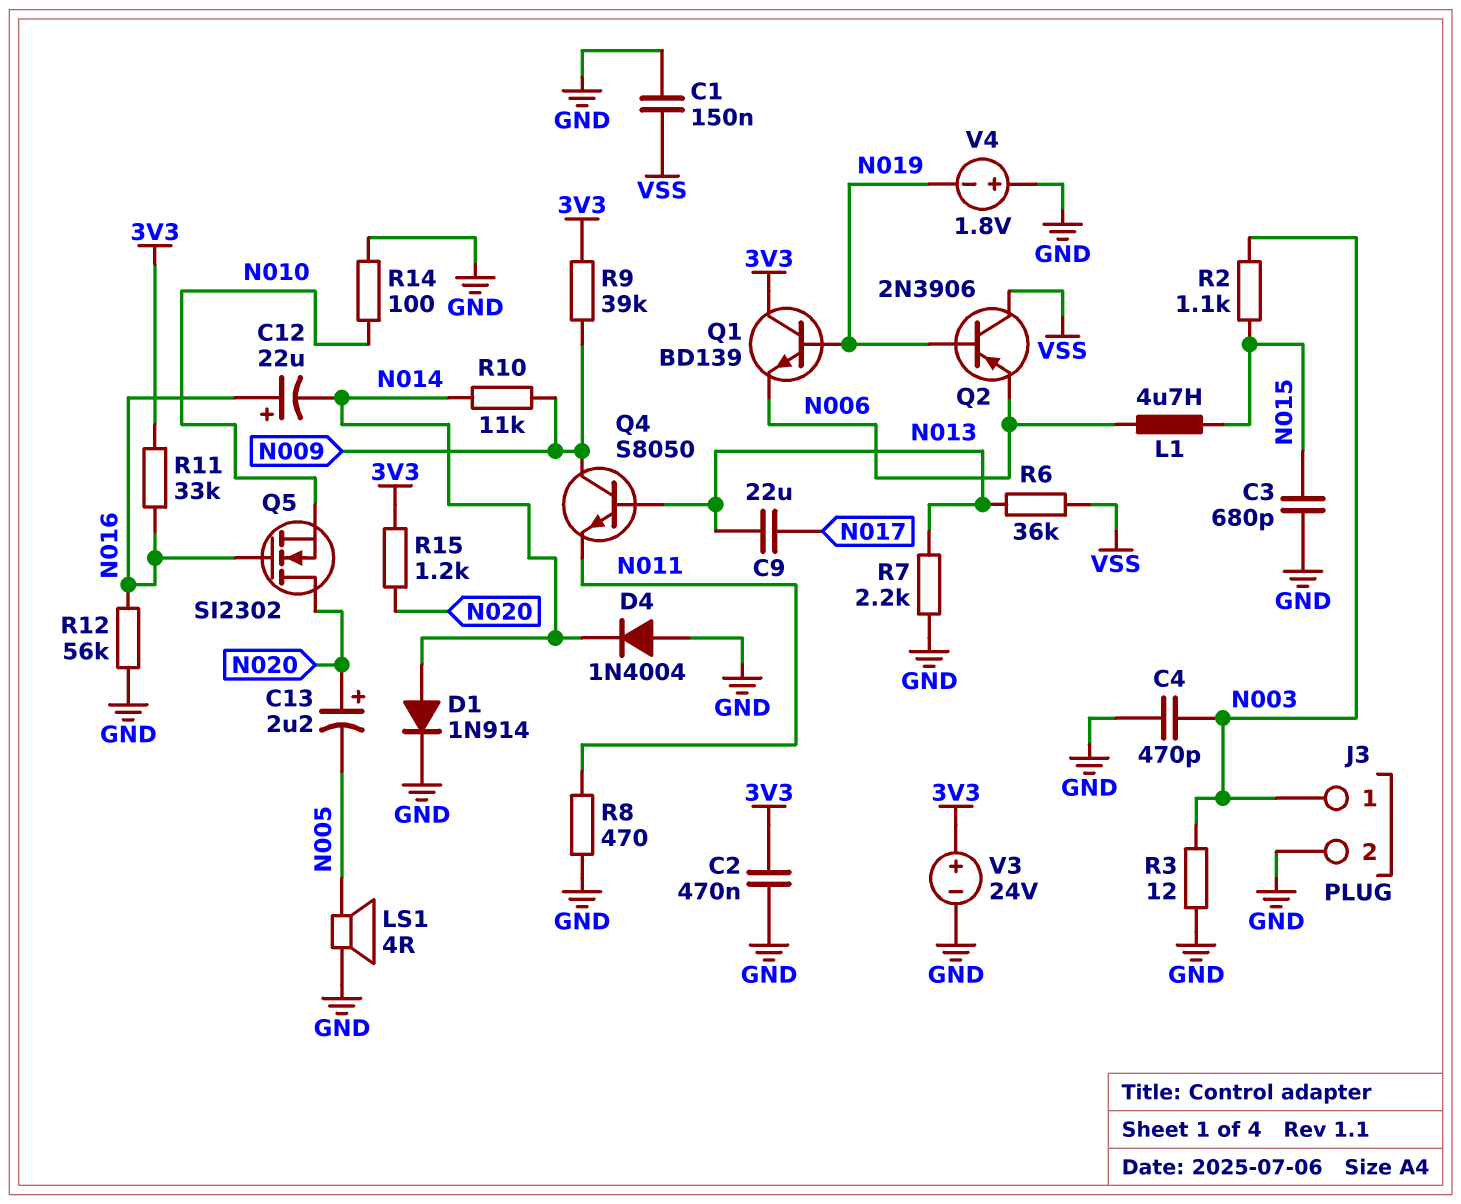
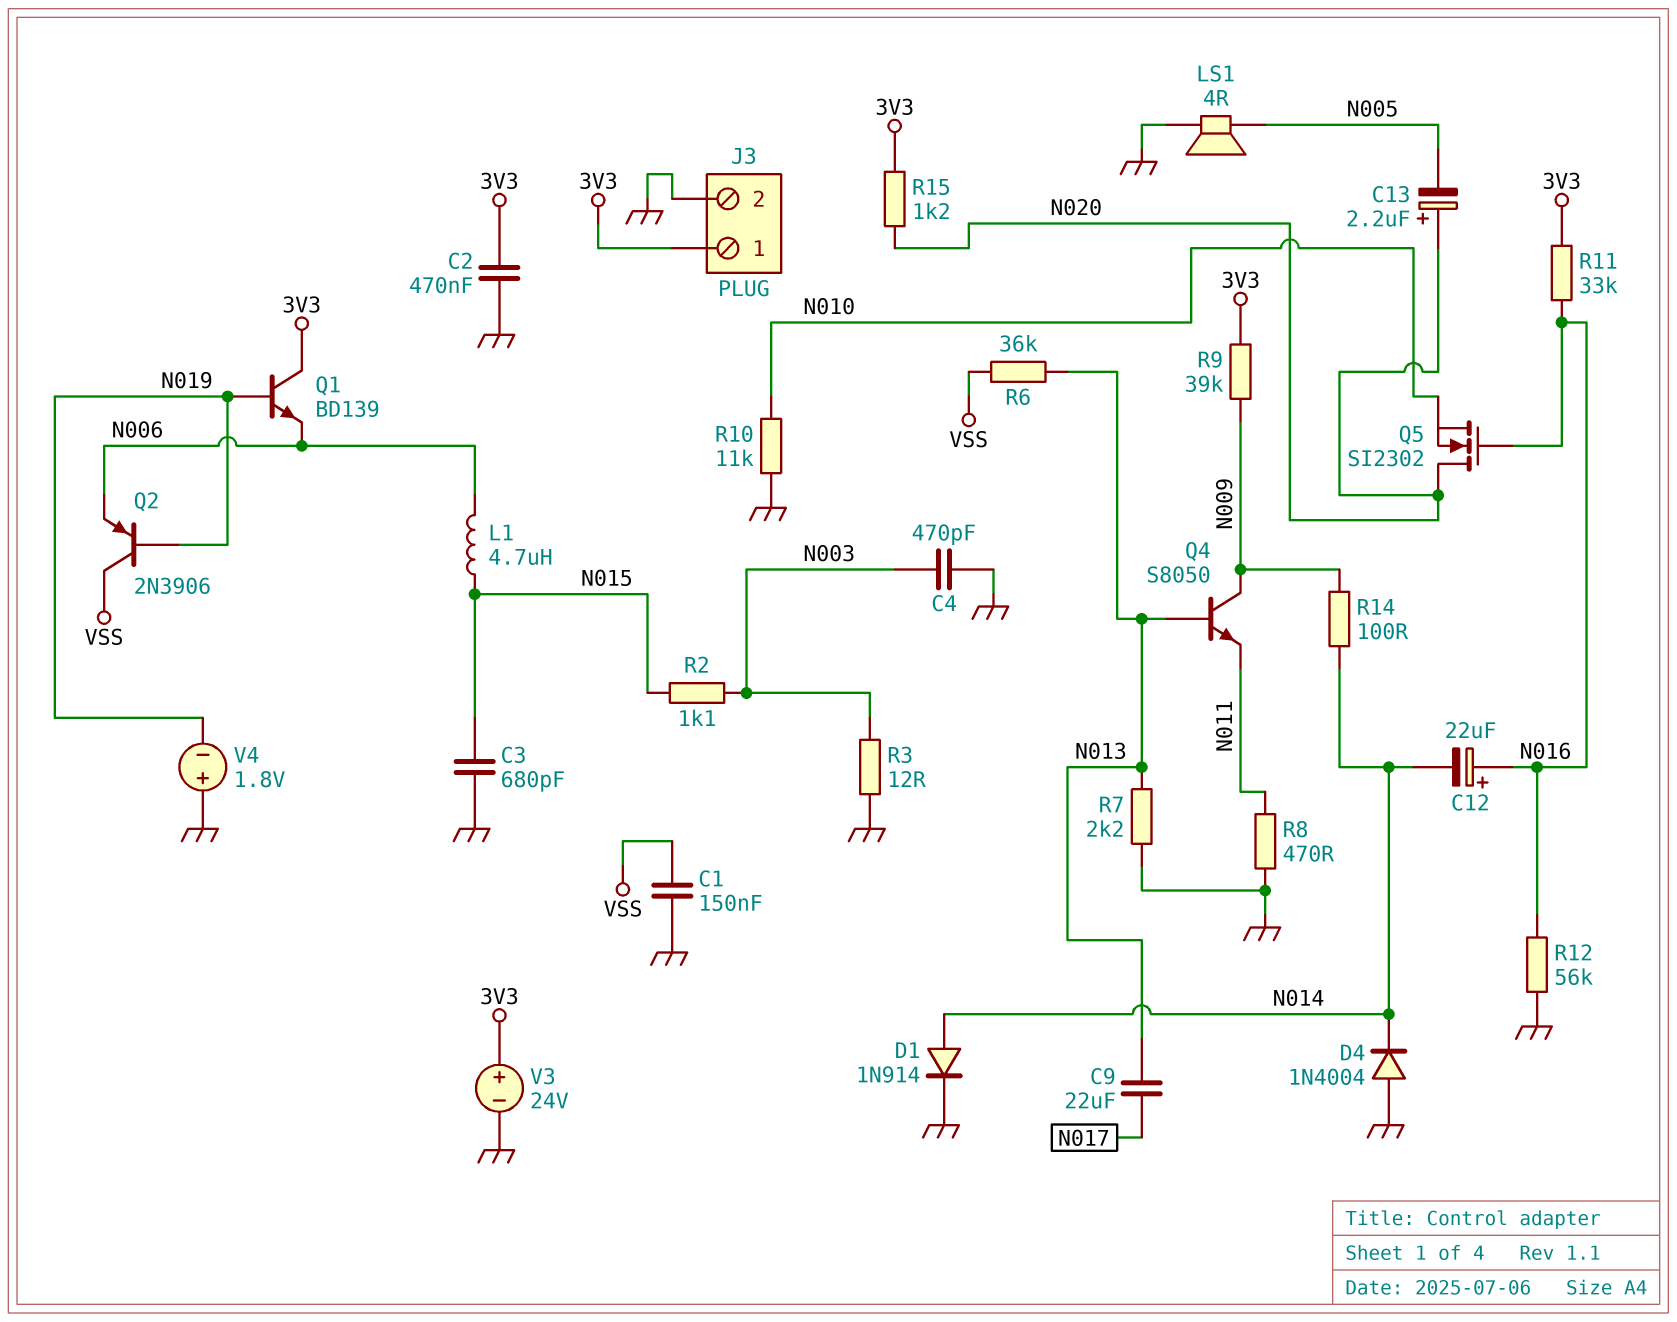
J3 pin 1: N003 -> 3V3
R10: 11k (N009, N014) -> 11k (GND, N010)
R14: 100 (GND, N010) -> 100 (N009, N014)

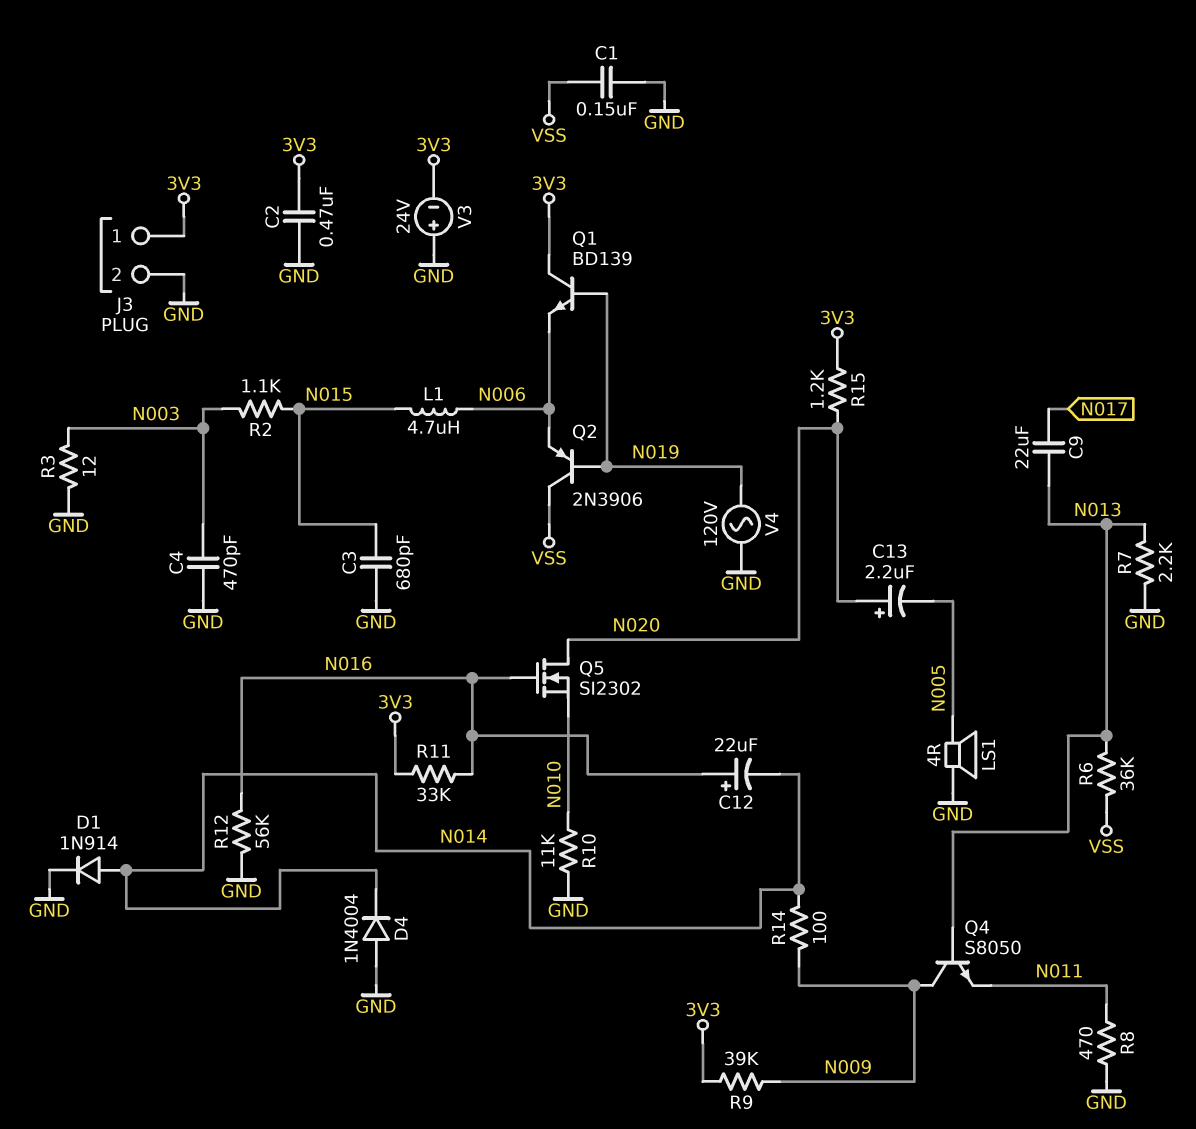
V3: 24V (plus 3V3, minus GND) -> 24V (plus GND, minus 3V3)
V4: 1.8V (plus GND, minus N019) -> AC 120V (GND, N019)

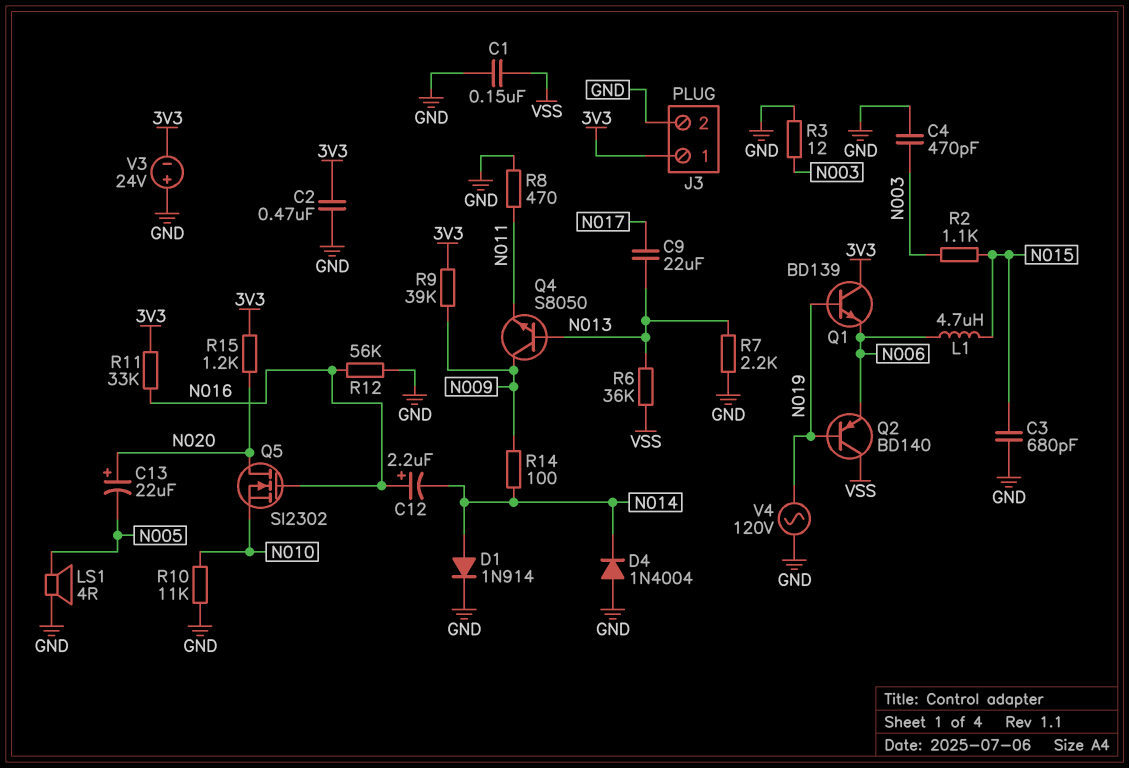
C12: 22uF (plus N016, minus N014) -> 2.2uF (plus N016, minus N014)
C13: 2.2uF (plus N020, minus N005) -> 22uF (plus N020, minus N005)
Q2: PNP 2N3906 (B N019, C VSS, E N006) -> PNP BD140 (B N019, C VSS, E N006)

